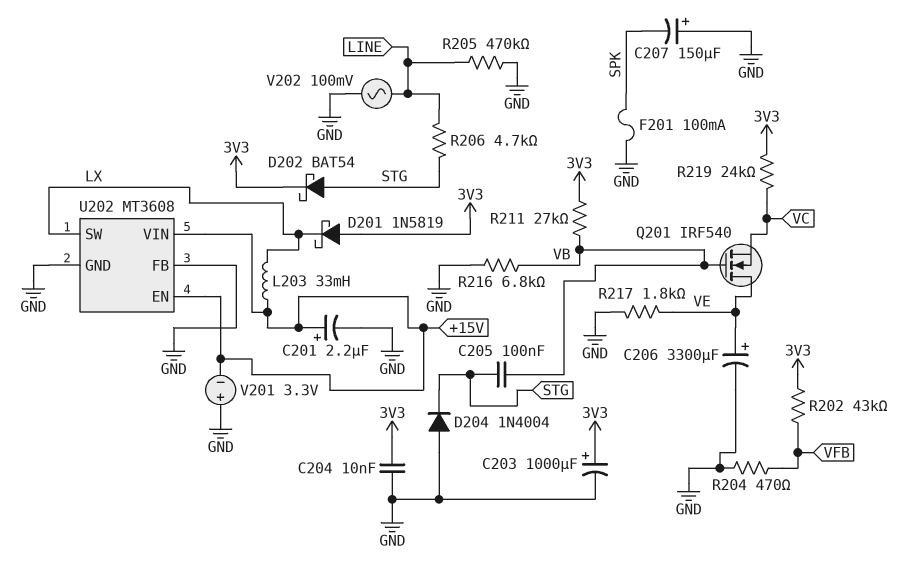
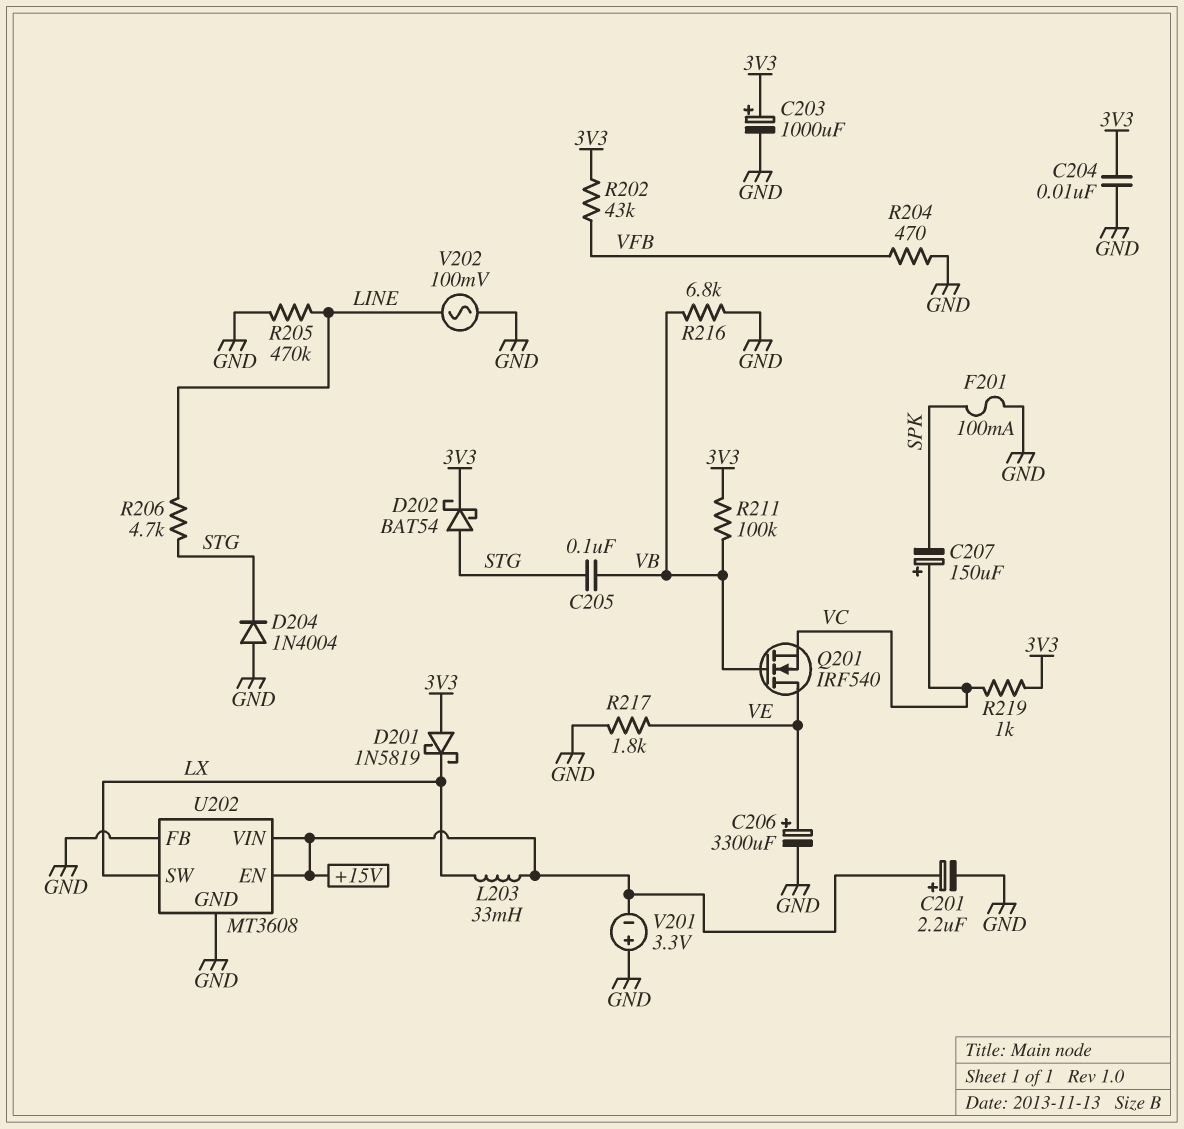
C207: 150uF (plus GND, minus SPK) -> 150uF (plus VC, minus SPK)
R211: 27k (3V3, VB) -> 100k (3V3, VB)
R219: 24k (3V3, VC) -> 1k (3V3, VC)

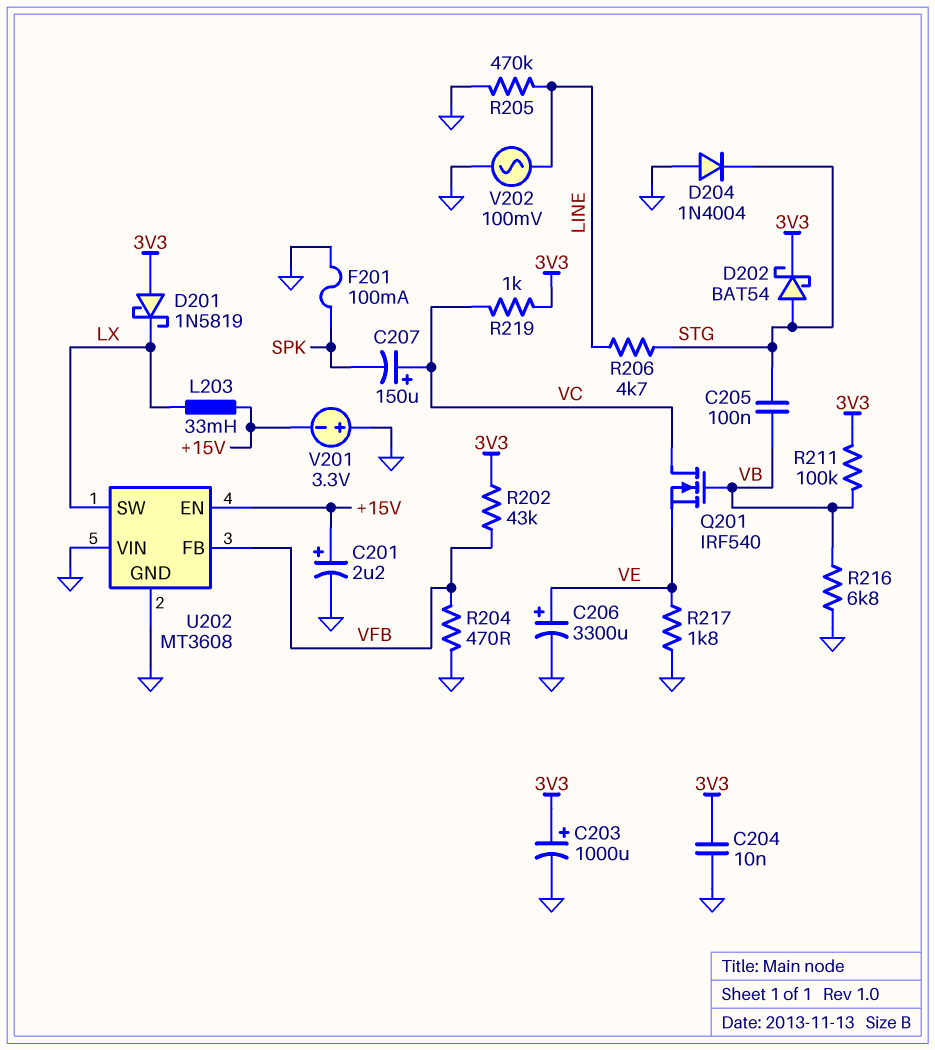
Q201: NMOS IRF540 (G VB, D VE, S VC) -> NMOS IRF540 (G VB, D VC, S VE)
U202 pin FB: GND -> VFB
U202 pin VIN: +15V -> GND

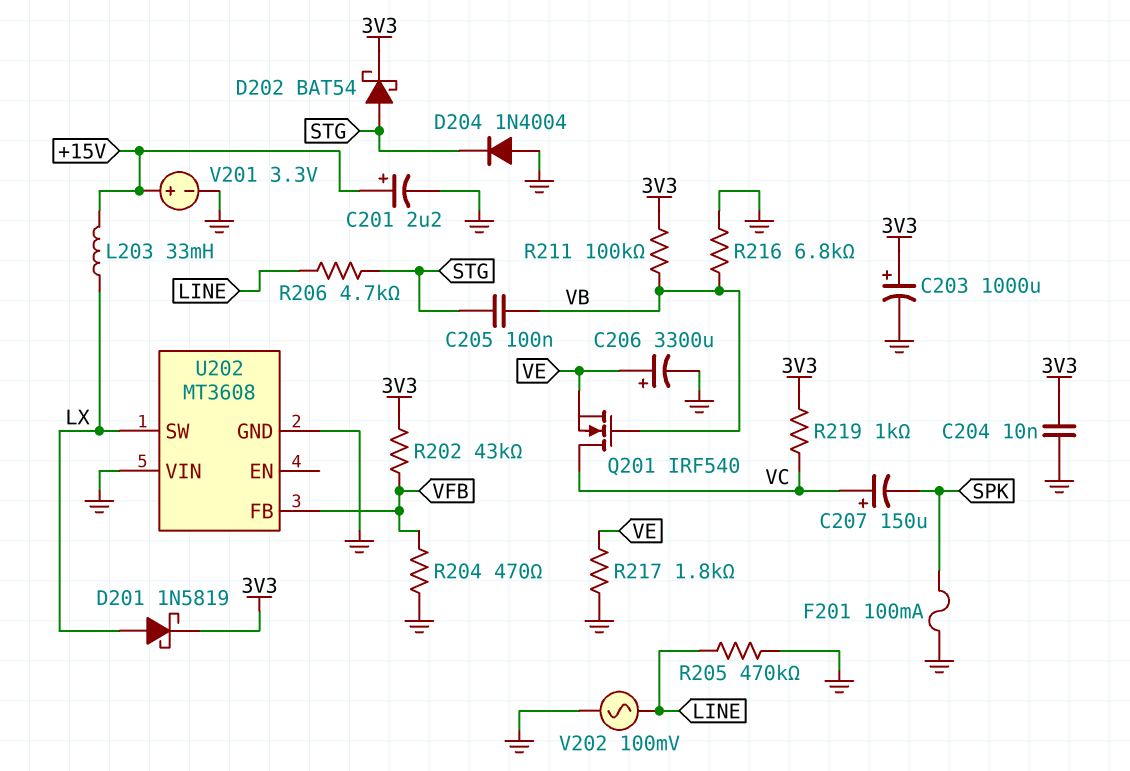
D201: schottky 1N5819 (A 3V3, K LX) -> schottky 1N5819 (A LX, K 3V3)
U202 pin EN: +15V -> none
V201: 3.3V (plus GND, minus +15V) -> 3.3V (plus +15V, minus GND)

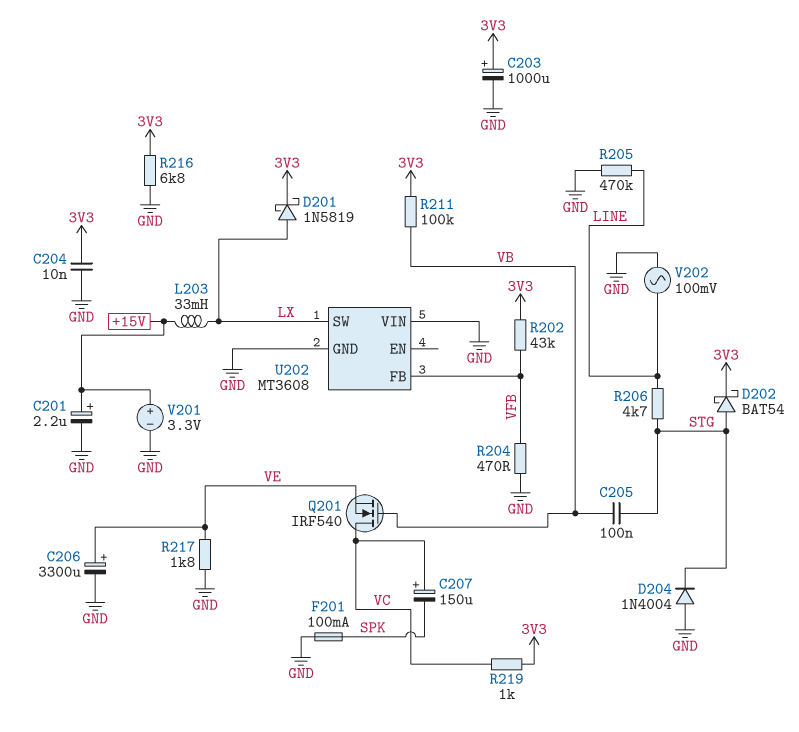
R216: 6.8k (GND, VB) -> 6.8k (3V3, GND)

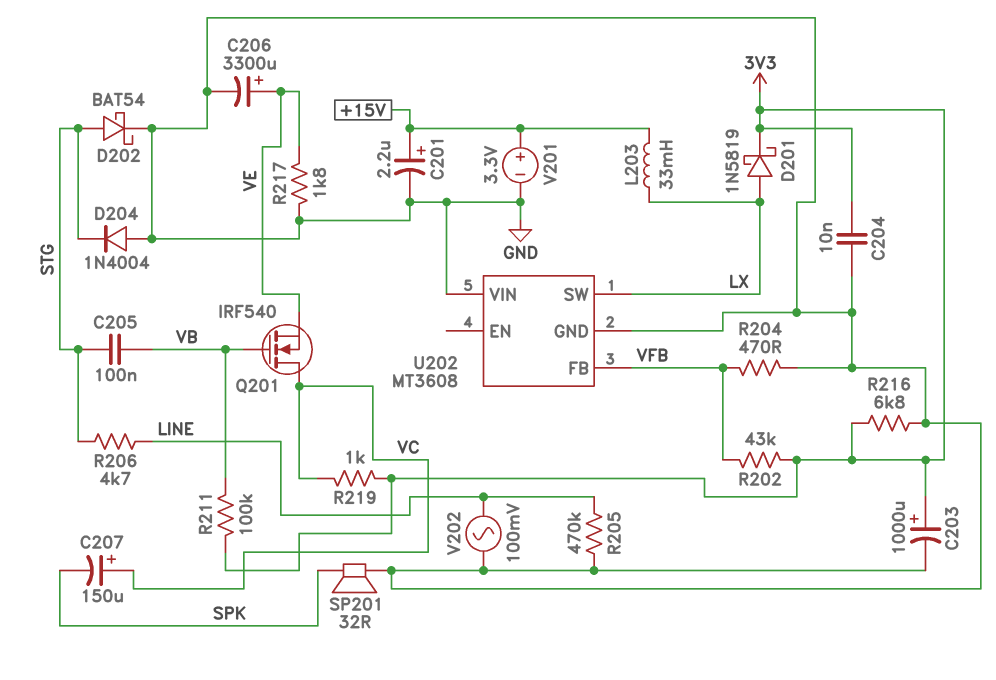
D202: schottky BAT54 (A STG, K 3V3) -> schottky BAT54 (A STG, K GND)
F201: 100mA (GND, SPK) -> none
SP201: none -> speaker 32R (GND, SPK)

